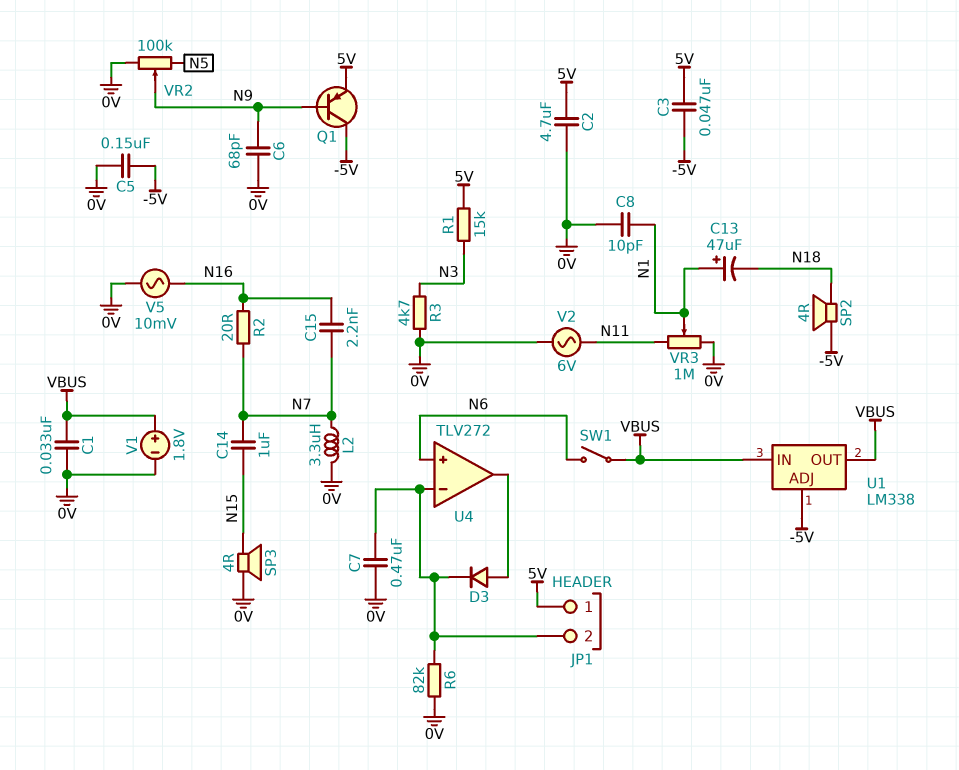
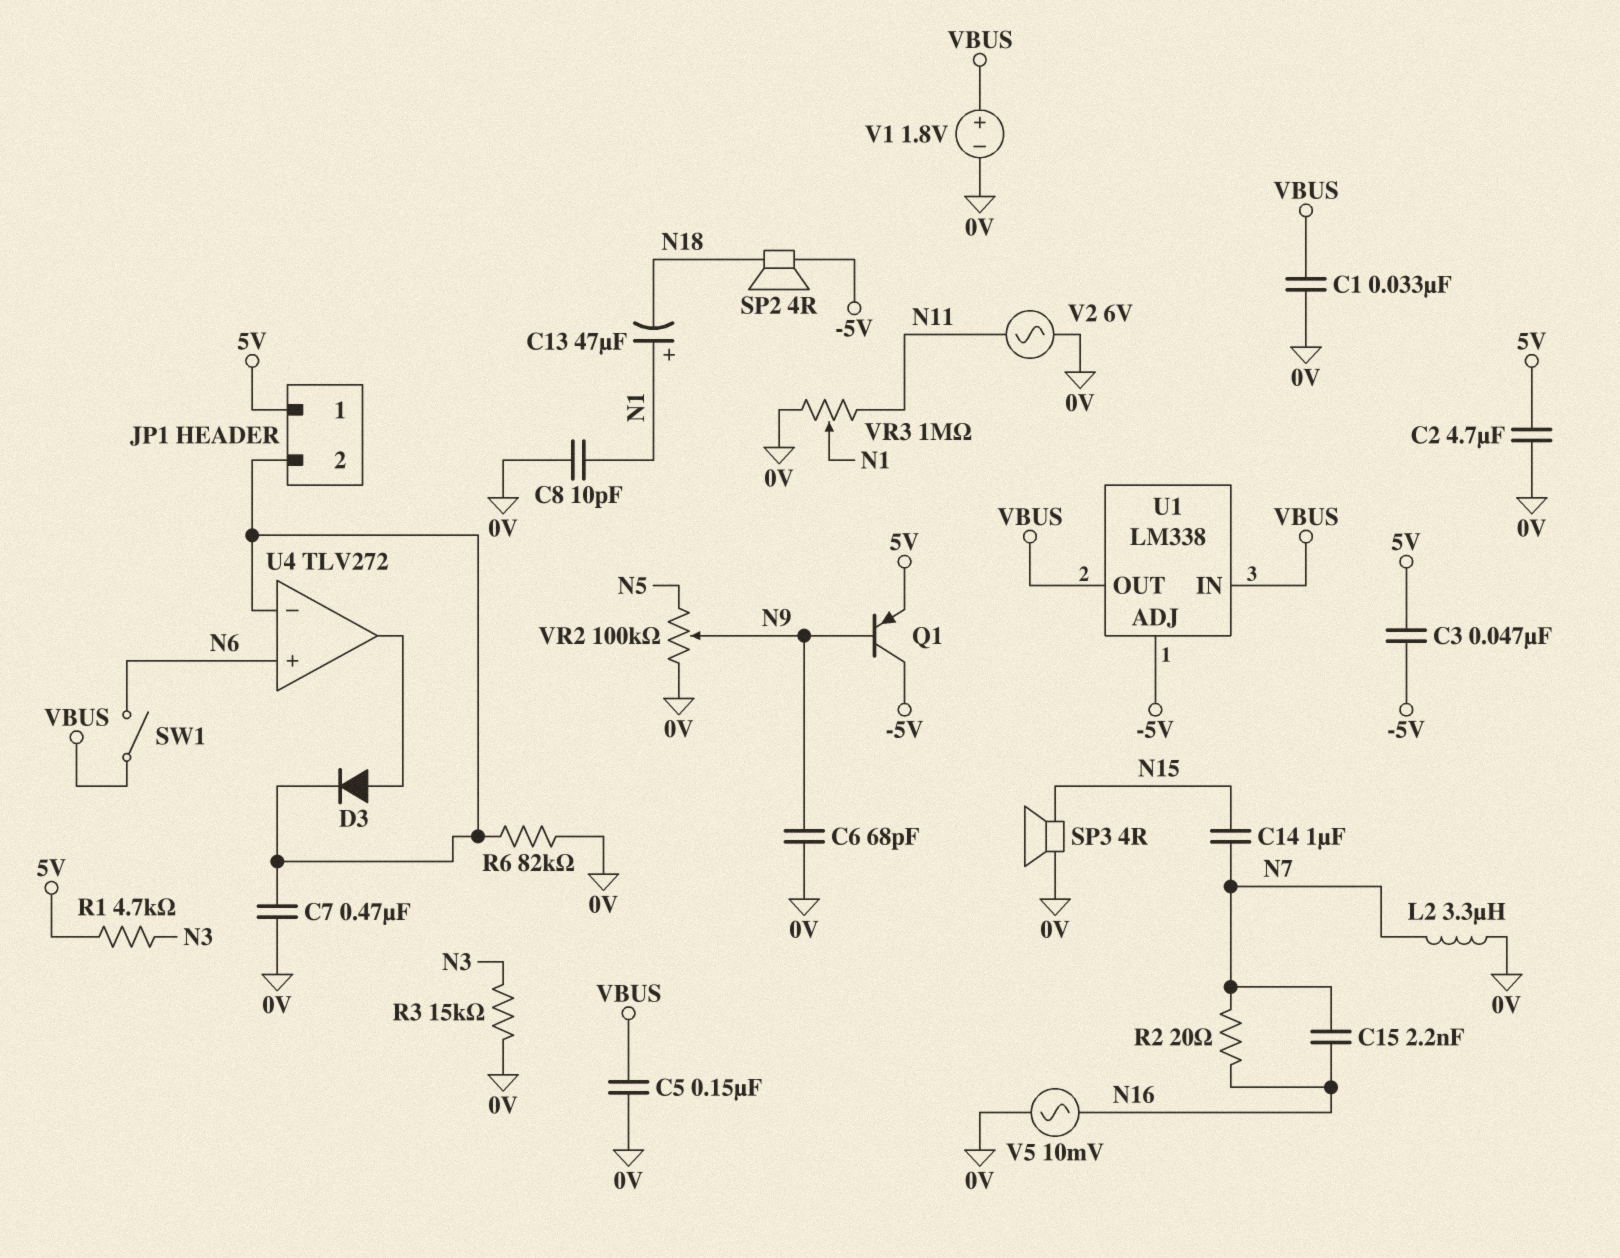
C5: 150nF (-5V, 0V) -> 150nF (0V, VBUS)
R1: 15k (5V, N3) -> 4.7k (5V, N3)
R3: 4.7k (0V, N3) -> 15k (0V, N3)

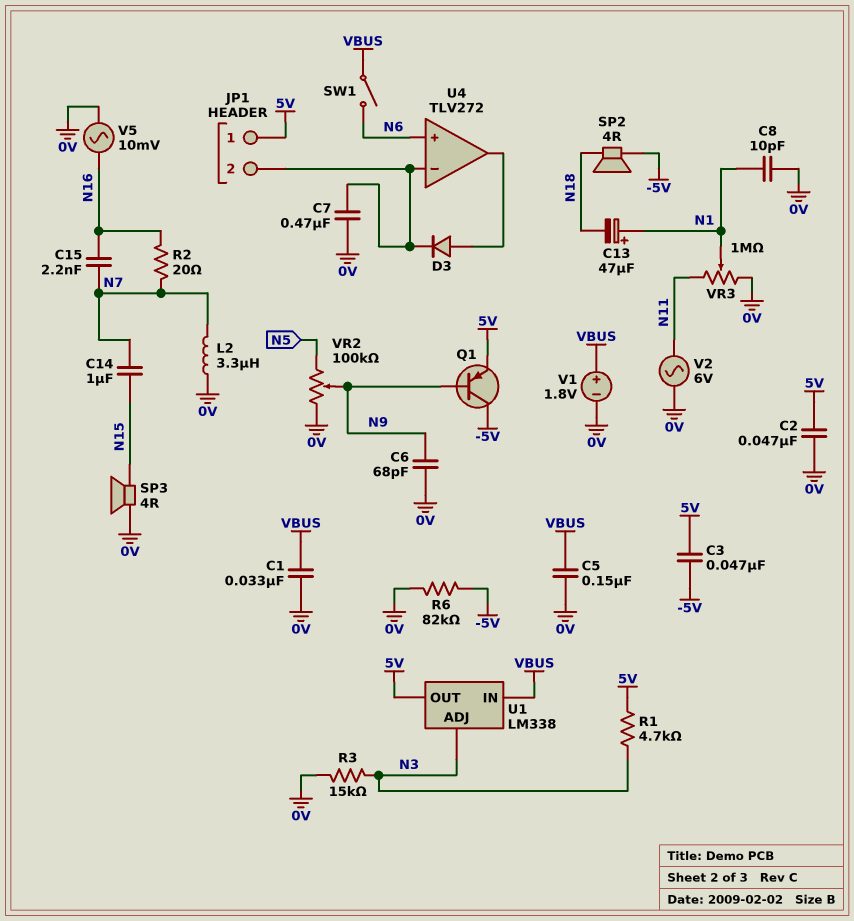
C2: 4.7uF (0V, 5V) -> 47nF (0V, 5V)
R6: 82k (0V, JP1/2) -> 82k (-5V, 0V)
U1 pin ADJ: -5V -> N3
U1 pin OUT: VBUS -> 5V

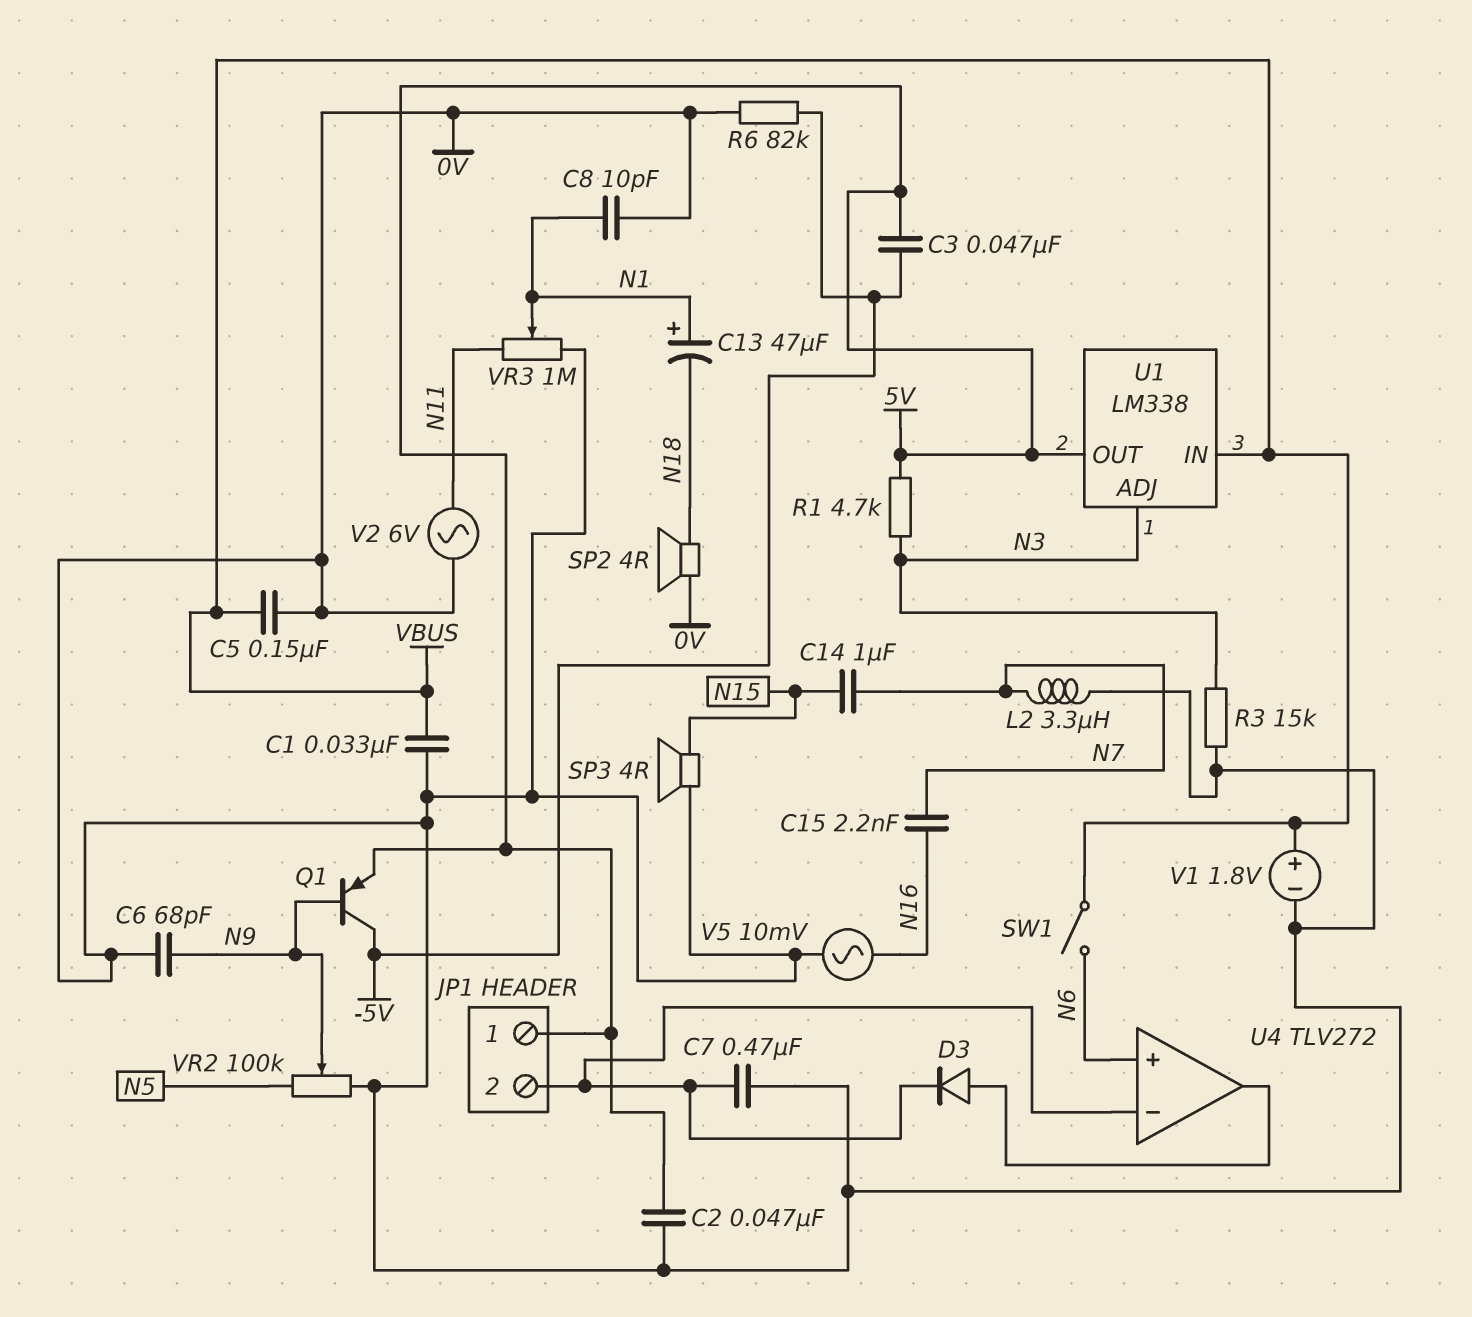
R2: 20 (N7, N16) -> none
SP2: speaker 4R (-5V, N18) -> speaker 4R (0V, N18)

